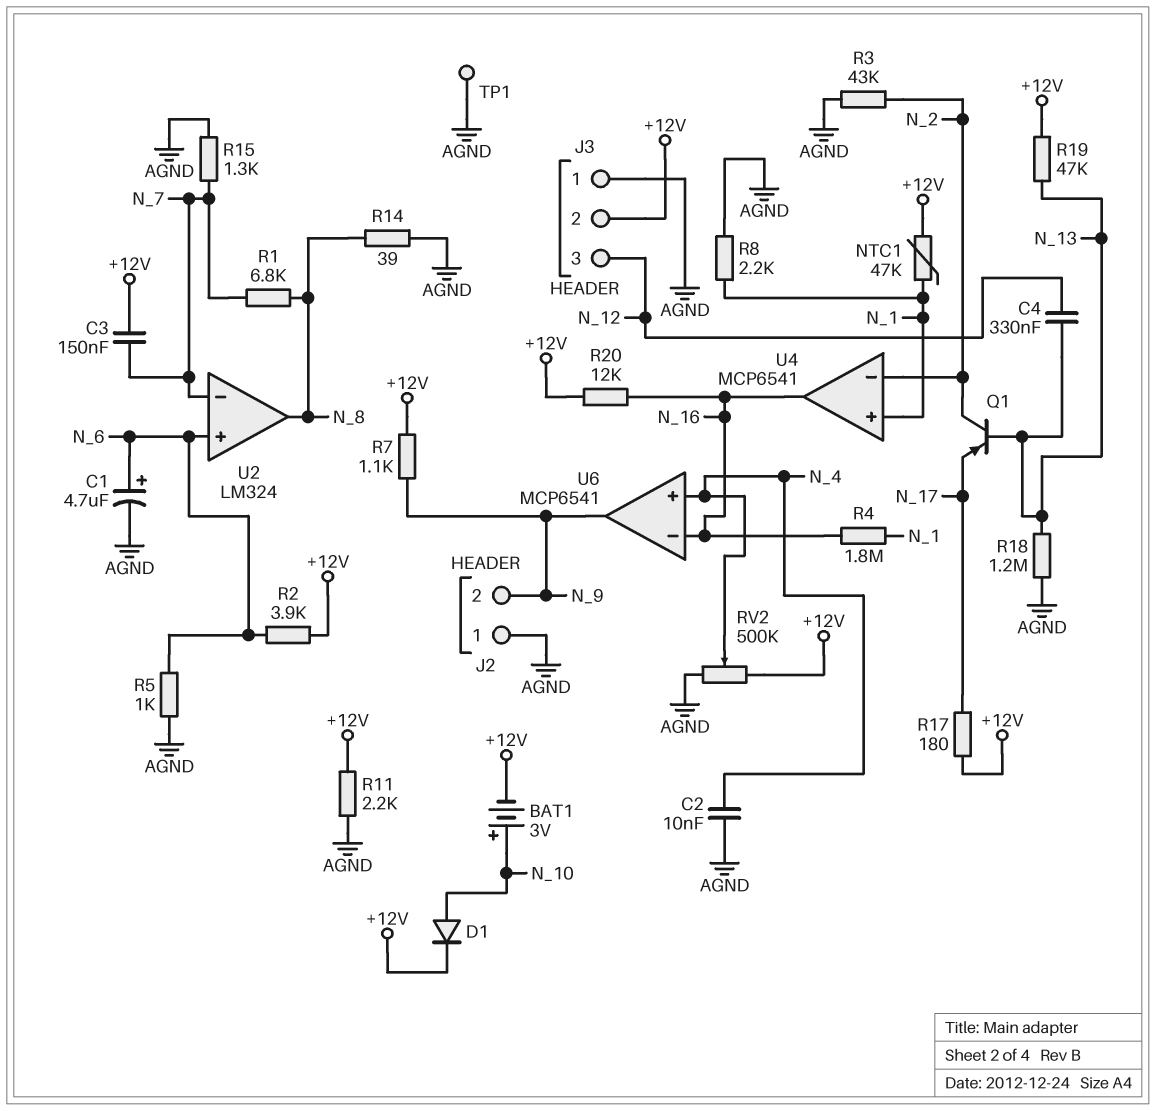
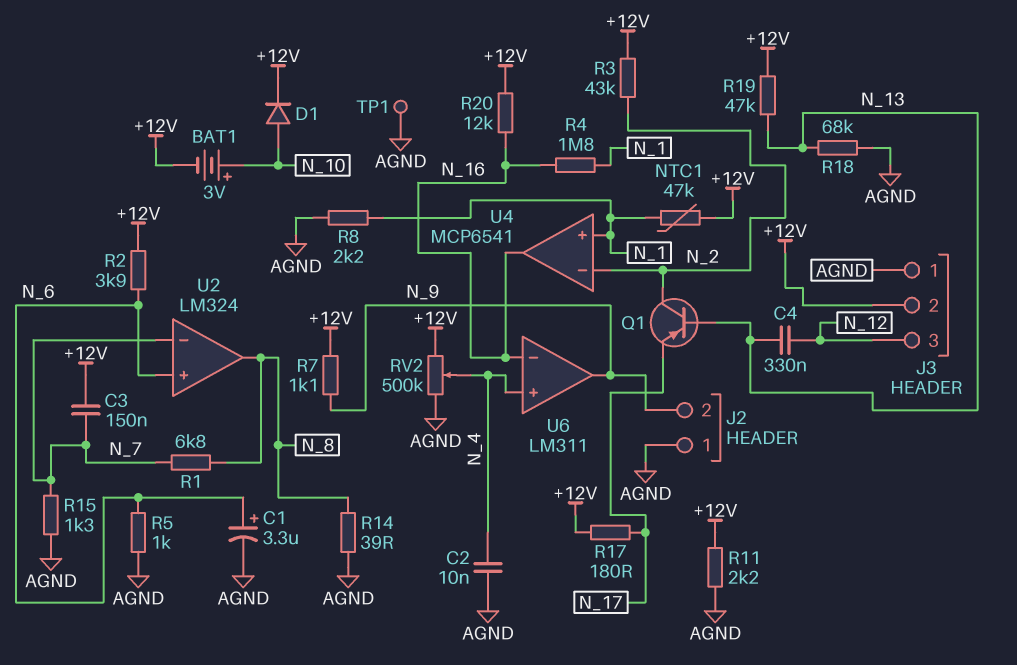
C1: 4.7uF (plus N_6, minus AGND) -> 3.3uF (plus N_6, minus AGND)
R3: 43k (AGND, N_2) -> 43k (+12V, N_2)
R18: 1.2M (AGND, N_13) -> 68k (AGND, N_13)
U6: MCP6541 -> LM311

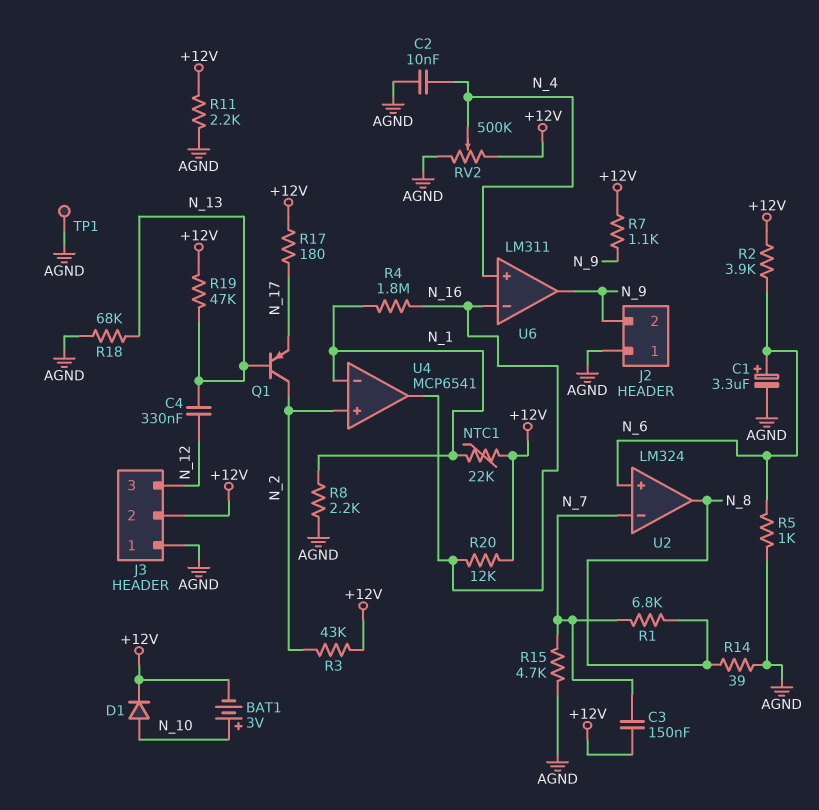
NTC1: 47k (+12V, N_1) -> 22k (+12V, N_1)
R15: 1.3k (AGND, N_7) -> 4.7k (AGND, N_7)
U4 pin in+: N_1 -> N_2
U4 pin in-: N_2 -> N_1

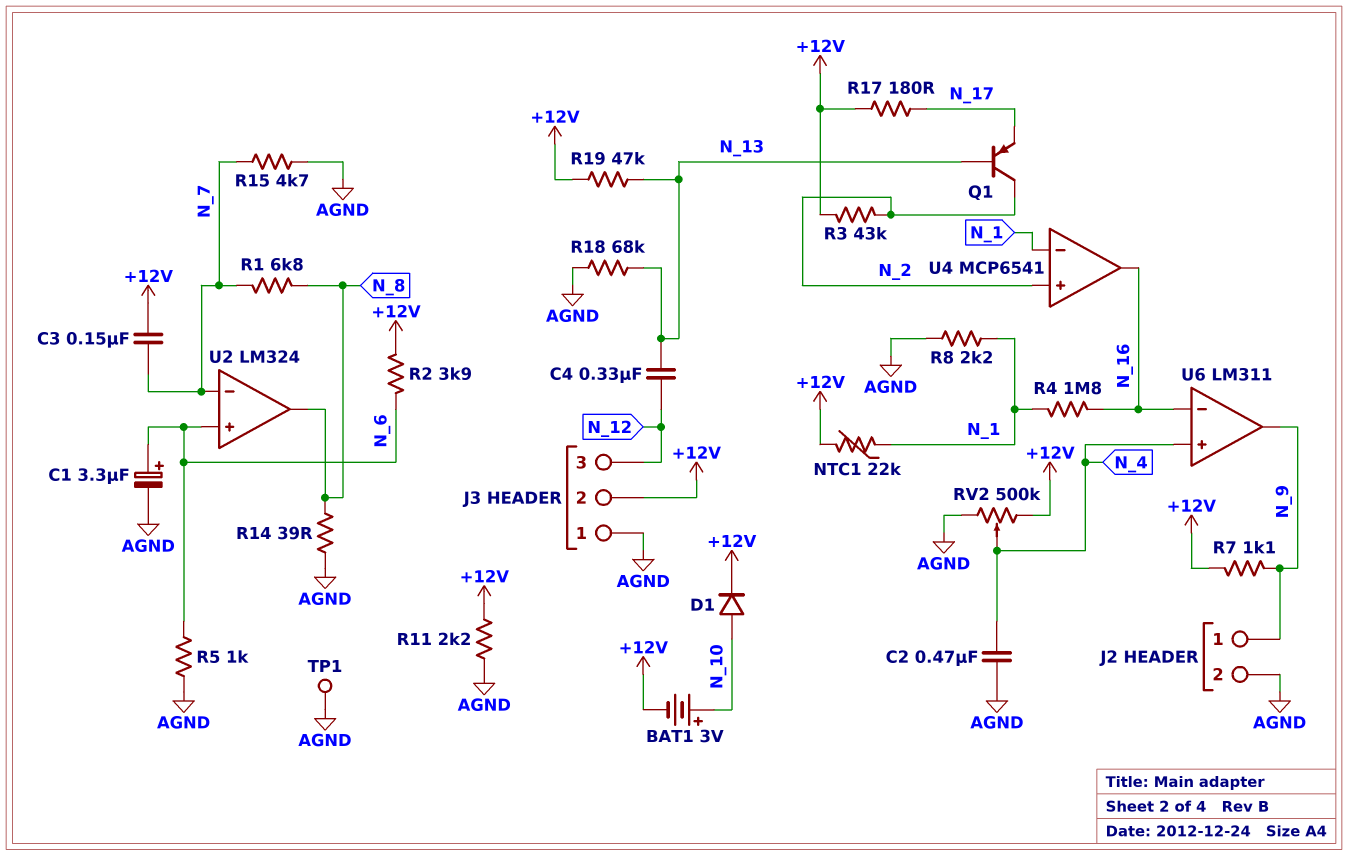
C2: 10nF (AGND, N_4) -> 470nF (AGND, N_4)
J2 pin 1: AGND -> N_9
J2 pin 2: N_9 -> AGND
R20: 12k (+12V, N_16) -> none

